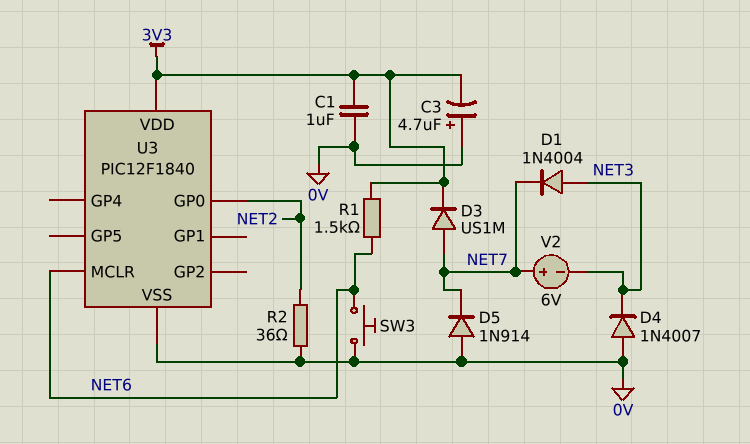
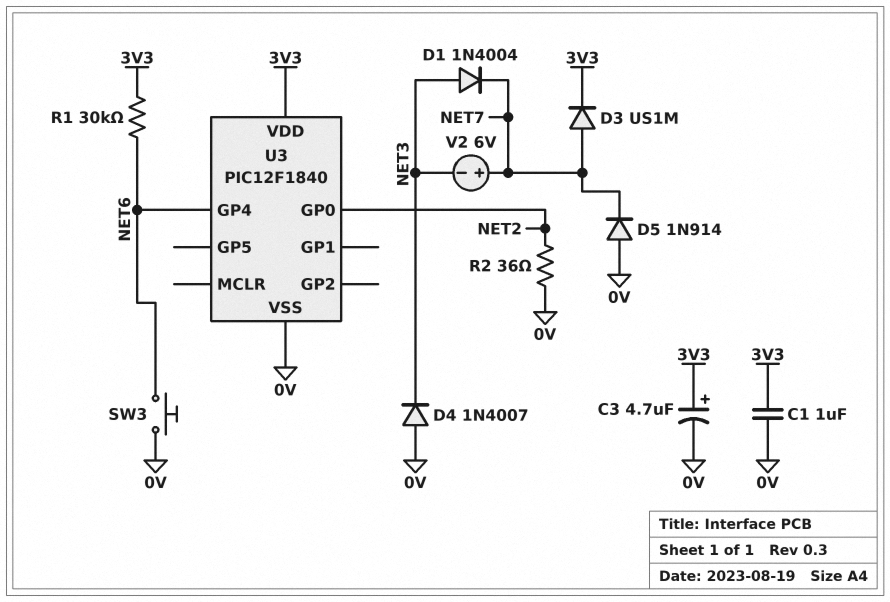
C3: 4.7uF (plus 0V, minus 3V3) -> 4.7uF (plus 3V3, minus 0V)
R1: 1.5k (3V3, NET6) -> 30k (3V3, NET6)
U3 pin GP4: none -> NET6
U3 pin MCLR: NET6 -> none

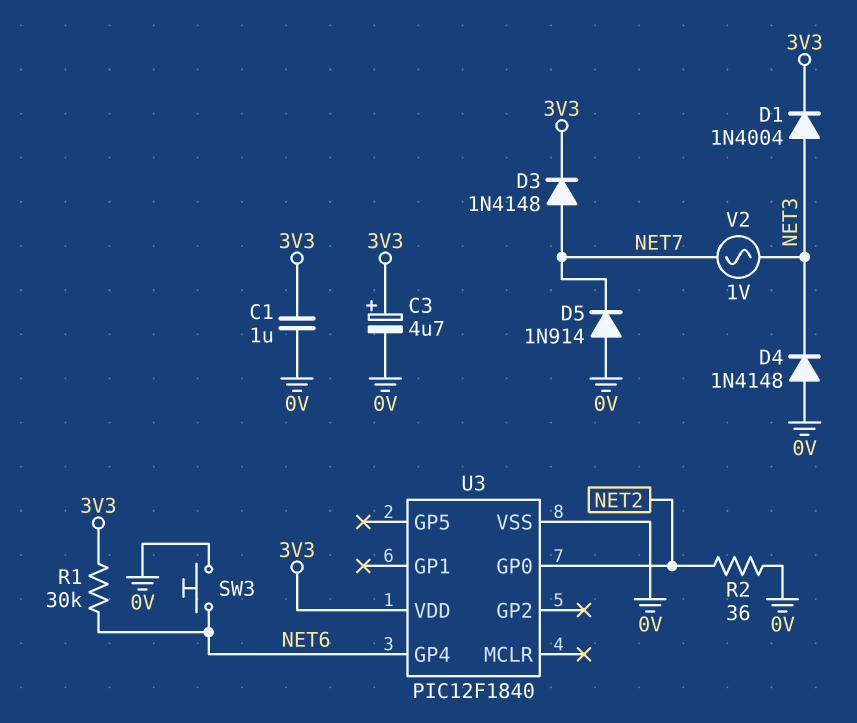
D1: diode 1N4004 (A NET3, K NET7) -> diode 1N4004 (A NET3, K 3V3)
D3: diode US1M (A NET7, K 3V3) -> diode 1N4148 (A NET7, K 3V3)
D4: diode 1N4007 (A 0V, K NET3) -> diode 1N4148 (A 0V, K NET3)
V2: 6V (plus NET7, minus NET3) -> AC 1V (NET3, NET7)

